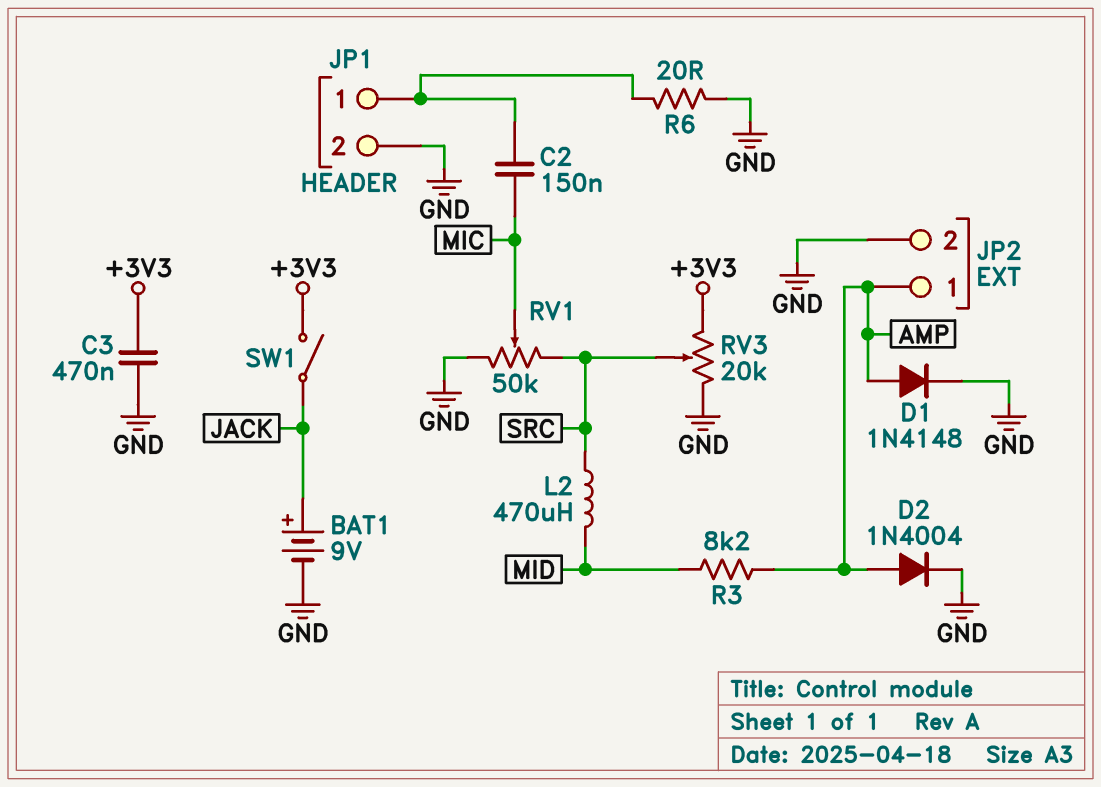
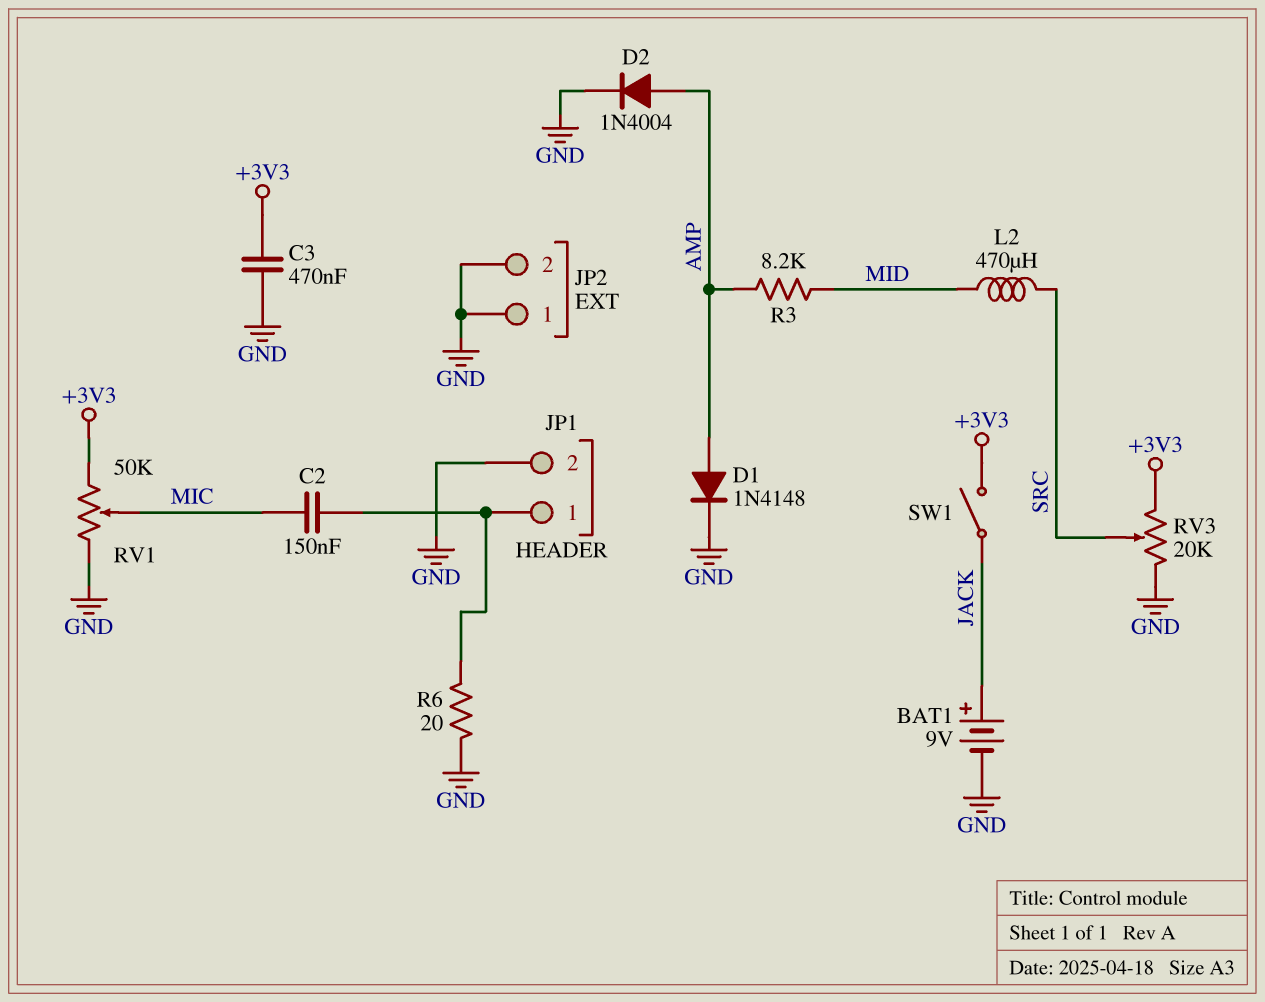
JP2 pin 1: AMP -> GND
RV1: 50k (GND, SRC, wiper MIC) -> 50k (+3V3, GND, wiper MIC)

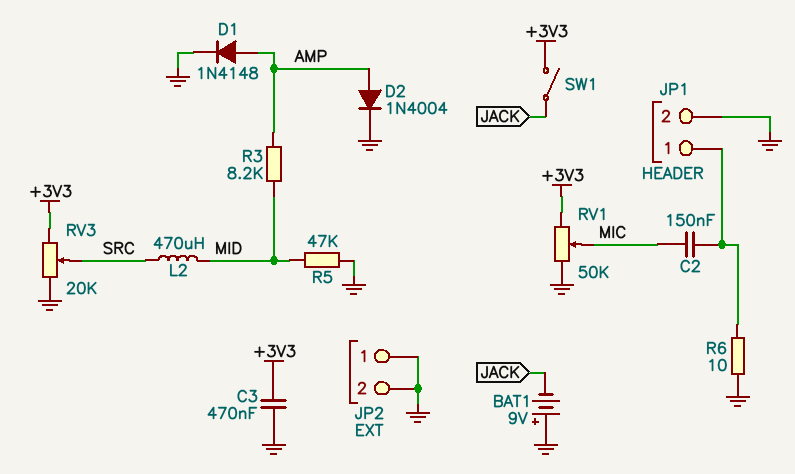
BAT1: 9V (plus JACK, minus GND) -> 9V (plus GND, minus JACK)
R5: none -> 47k (GND, MID)
R6: 20 (GND, JP1/1) -> 10 (GND, JP1/1)

